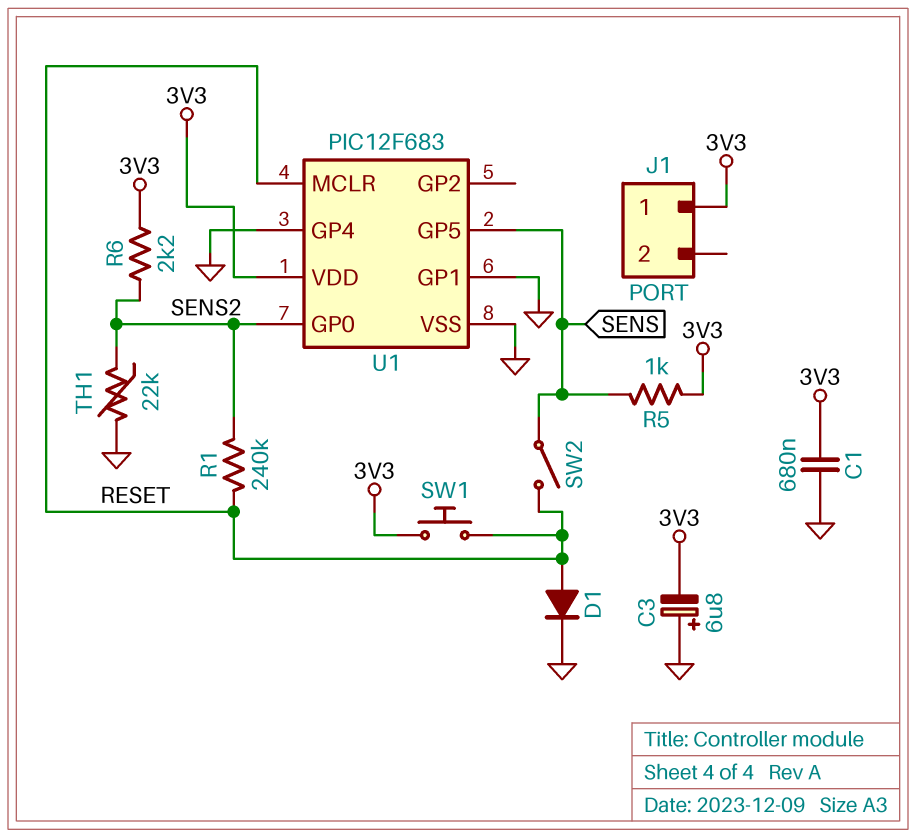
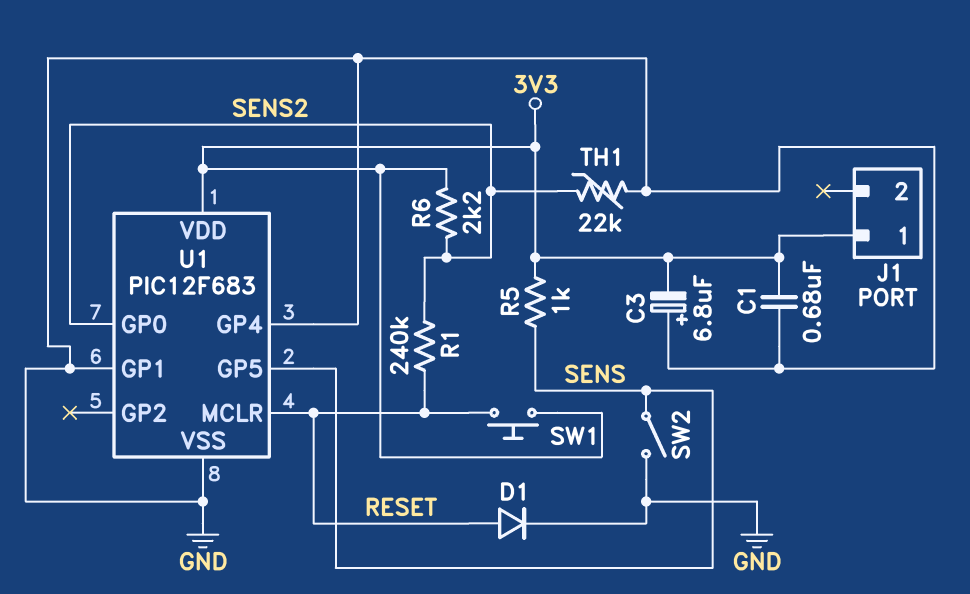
SW2: switch (RESET, SENS) -> switch (GND, SENS)

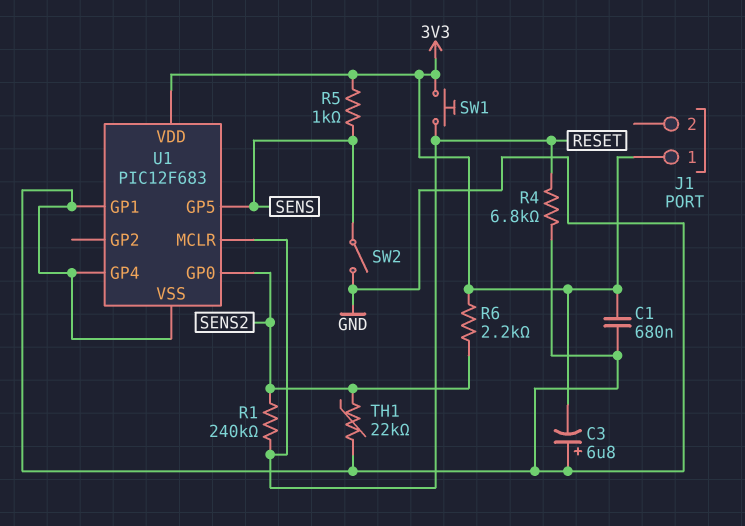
D1: diode (A RESET, K GND) -> none
R4: none -> 6.8k (GND, RESET)

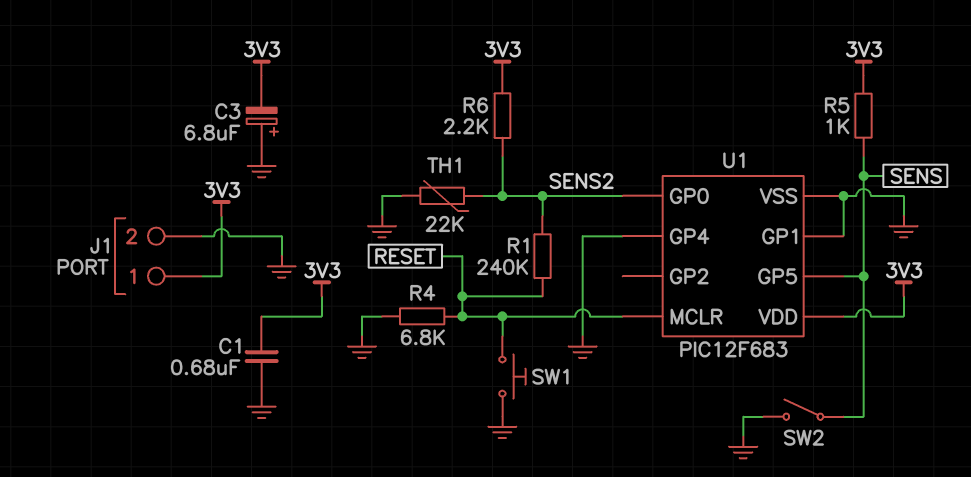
J1 pin 2: none -> GND
SW1: button (3V3, RESET) -> button (GND, RESET)

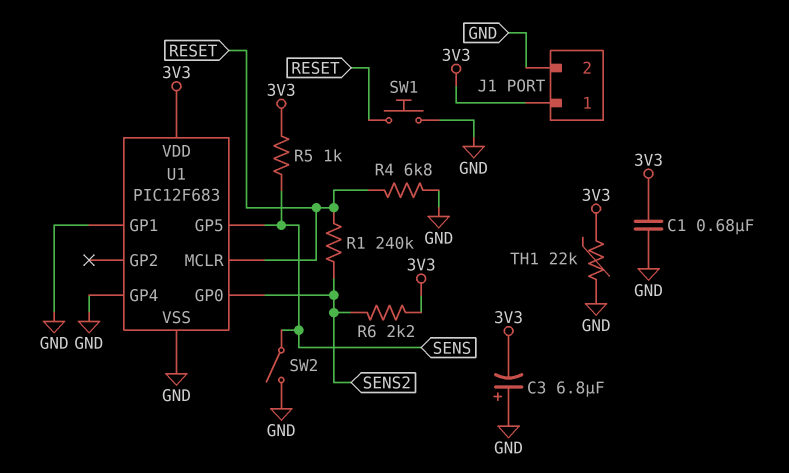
TH1: 22k (GND, SENS2) -> 22k (3V3, GND)

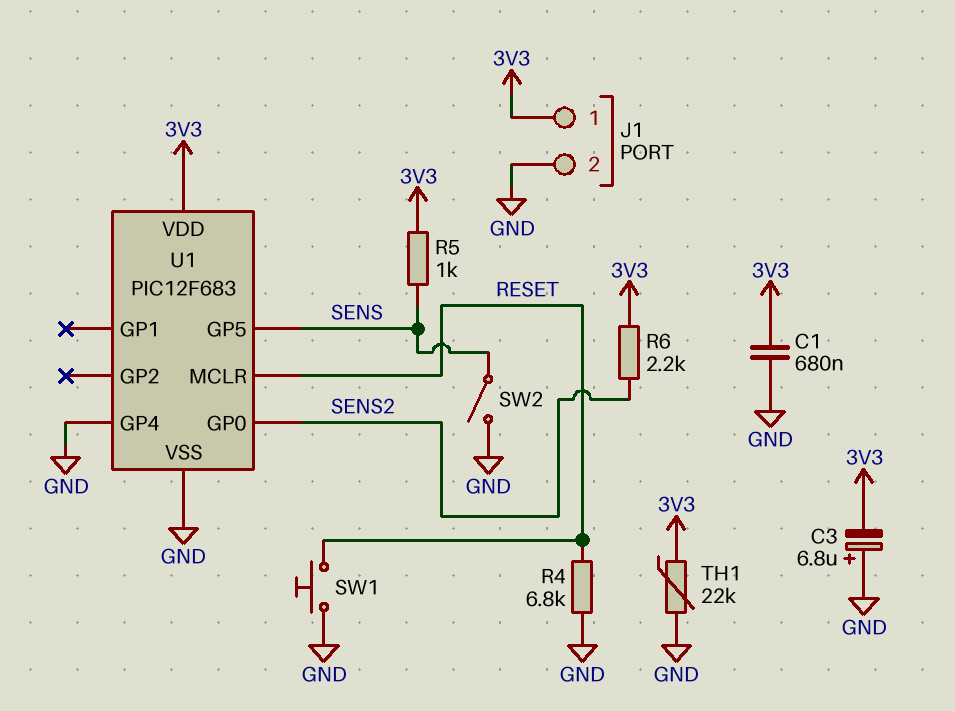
R1: 240k (RESET, SENS2) -> none
U1 pin GP1: GND -> none

